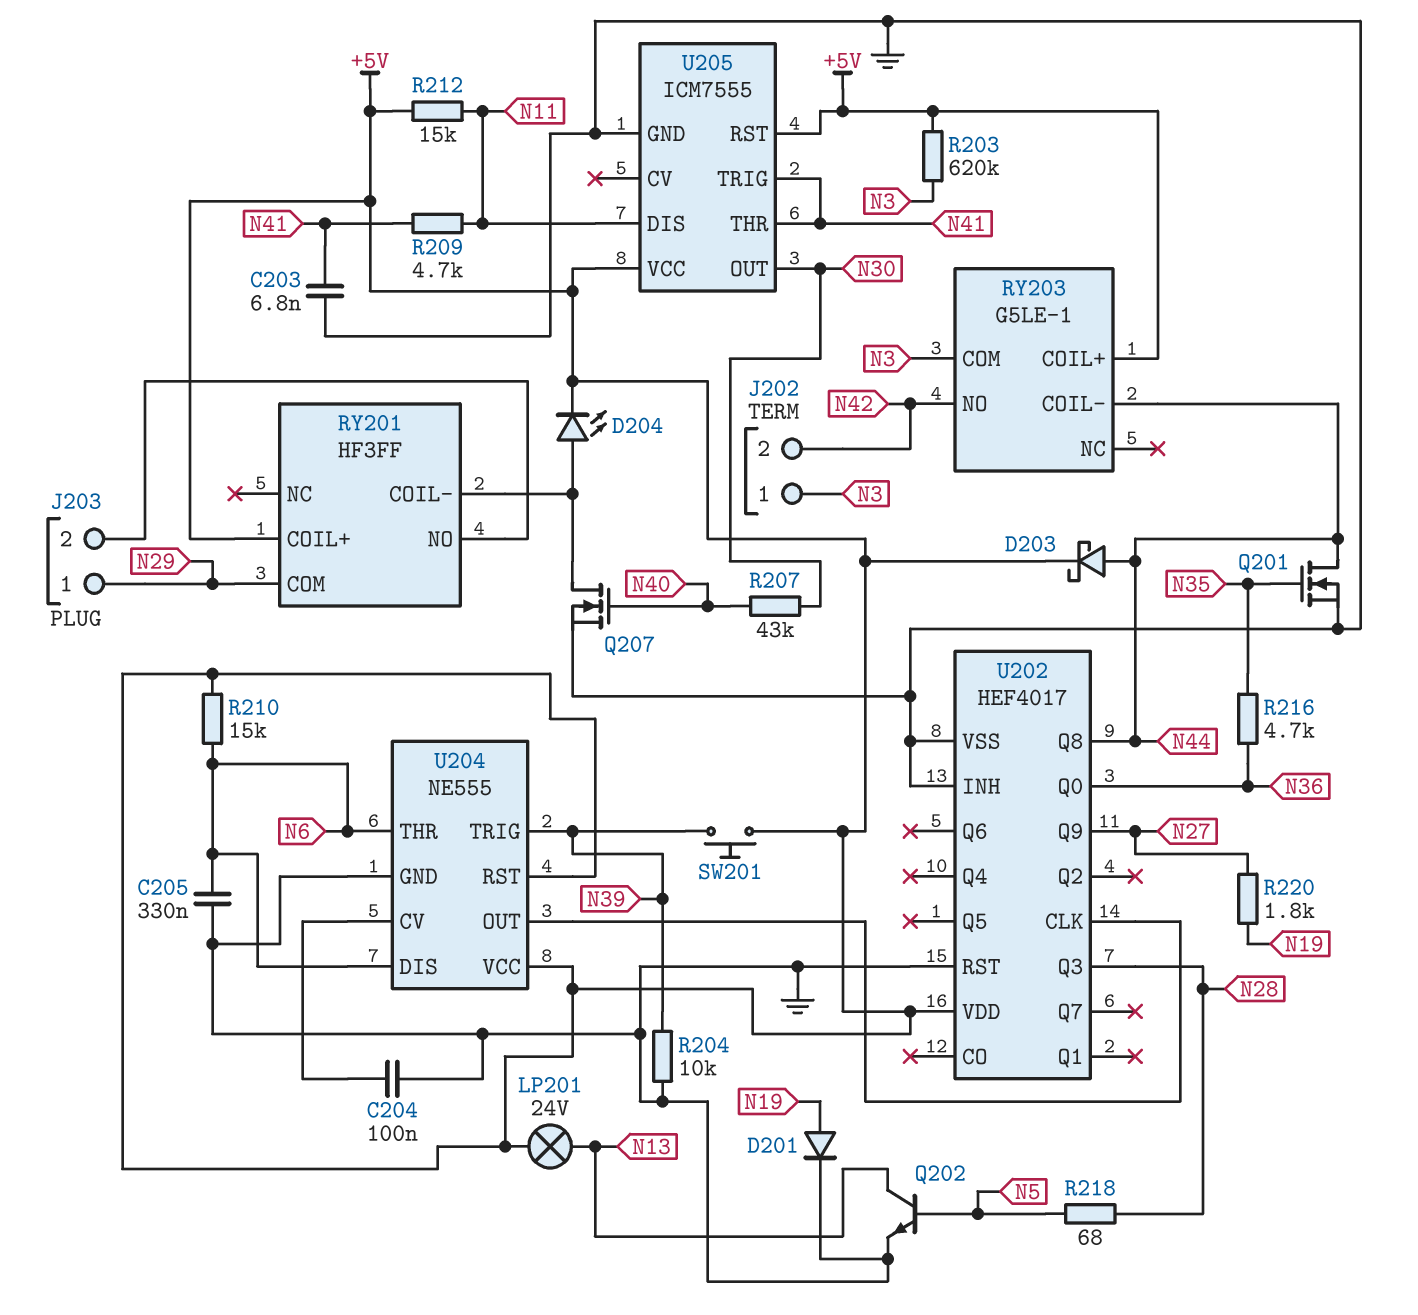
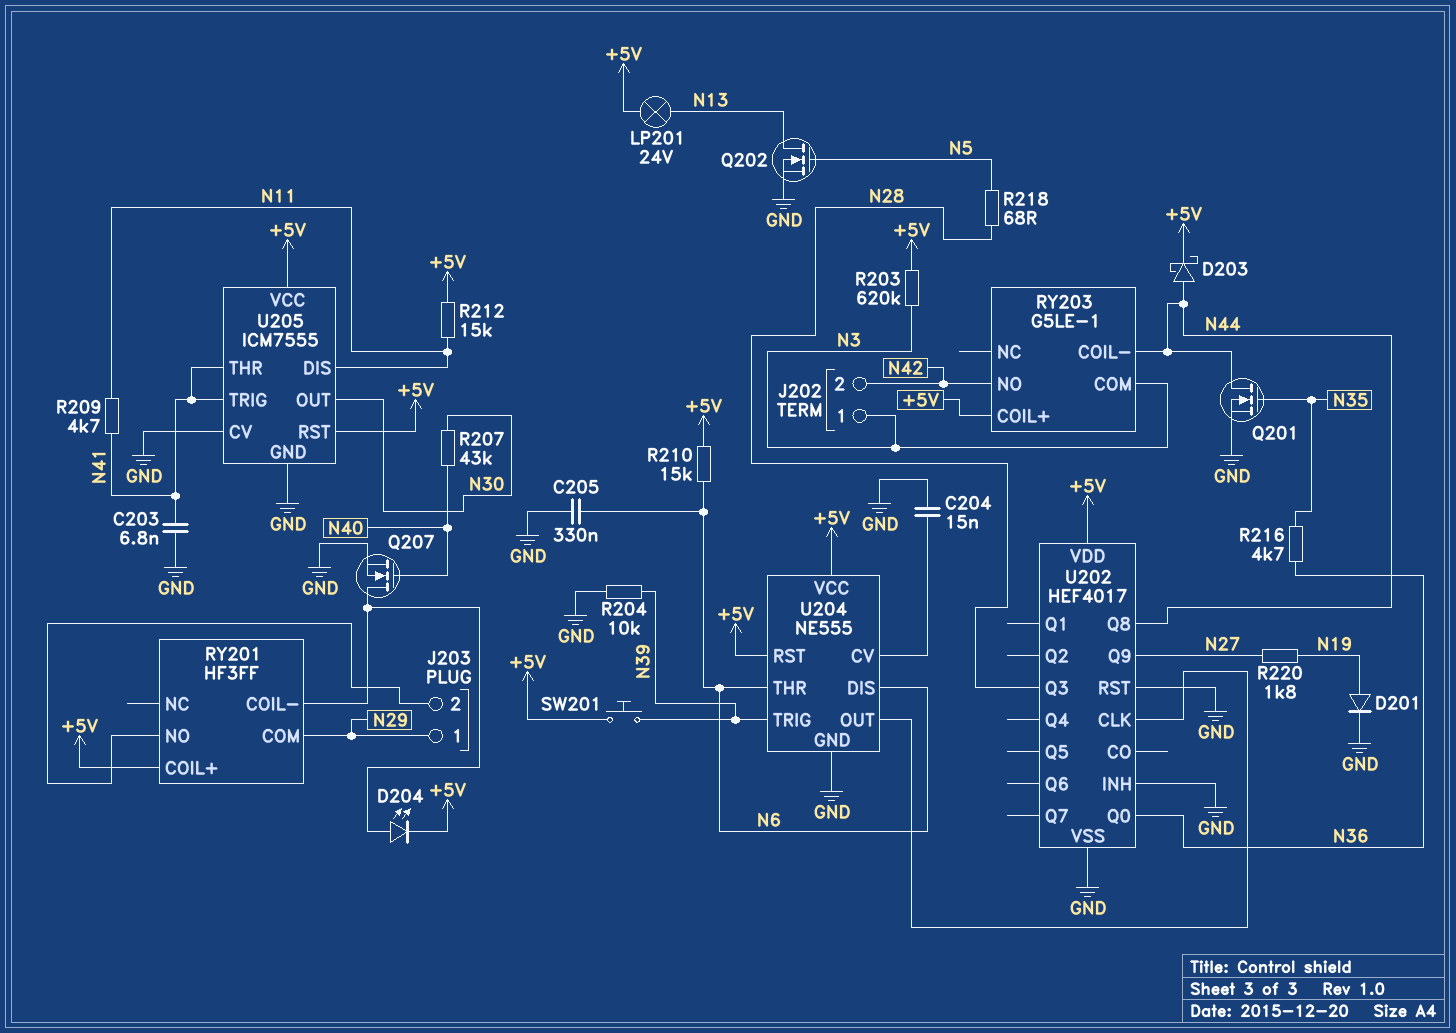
C204: 100nF (GND, U204/CV) -> 15nF (GND, U204/CV)
Q202: NPN (B N5, C N13, E GND) -> NMOS (G N5, D N13, S GND)
U205 pin CV: none -> GND

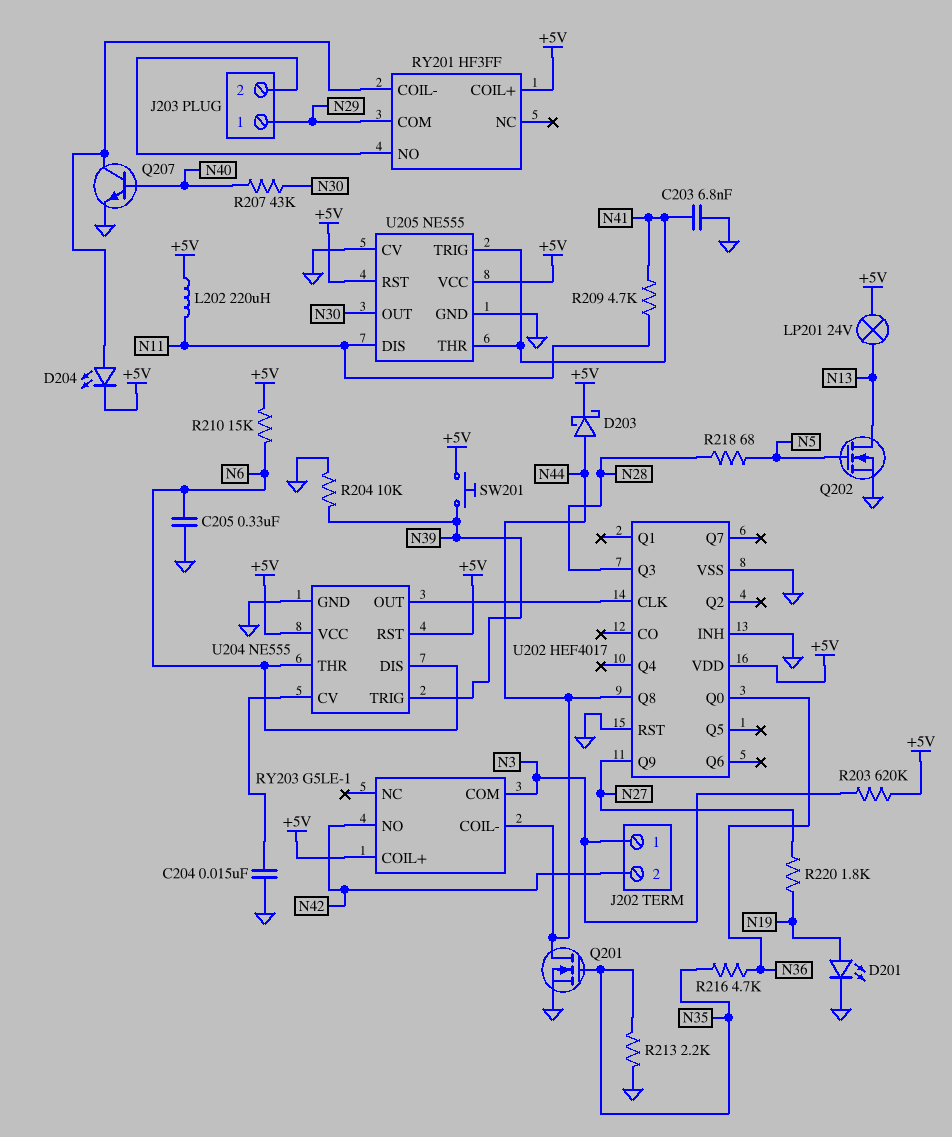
D201: diode (A N19, K GND) -> LED (A N19, K GND)
L202: none -> 220uH (+5V, N11)
Q207: NMOS (G N40, D RY201/COIL-, S GND) -> NPN (B N40, C RY201/COIL-, E GND)
R212: 15k (+5V, N11) -> none
R213: none -> 2.2k (GND, N35)
U205: ICM7555 -> NE555

